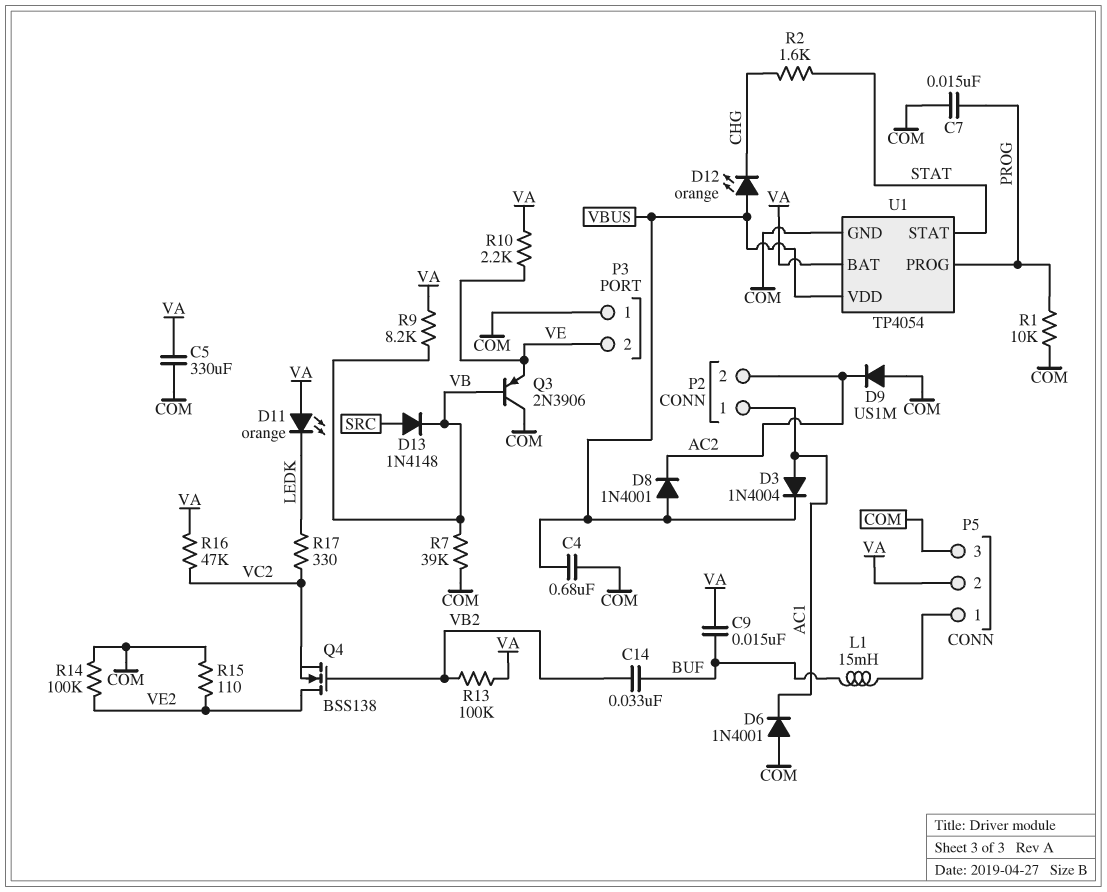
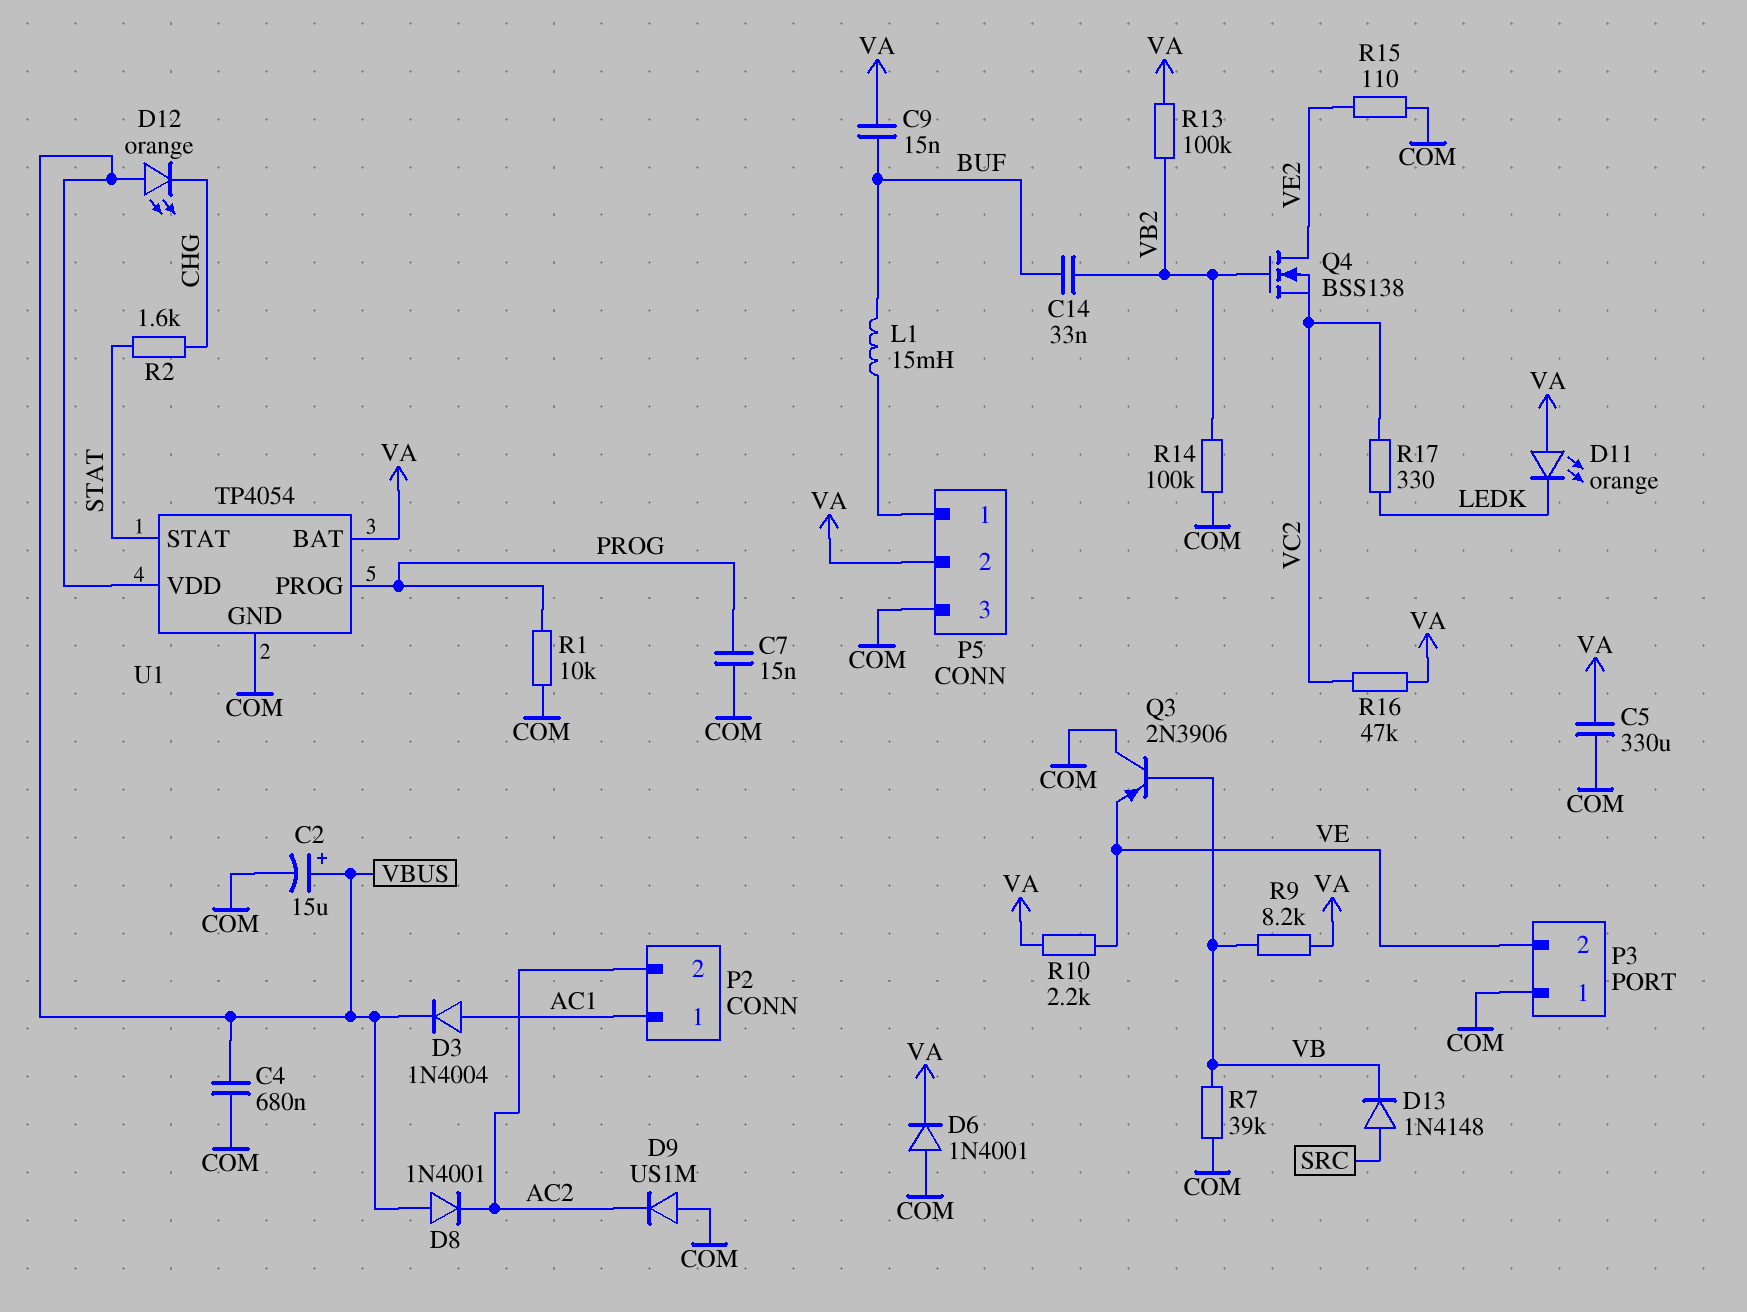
C2: none -> 15uF (plus VBUS, minus COM)
D6: diode 1N4001 (A COM, K AC1) -> diode 1N4001 (A COM, K VA)
R14: 100k (COM, VE2) -> 100k (COM, VB2)

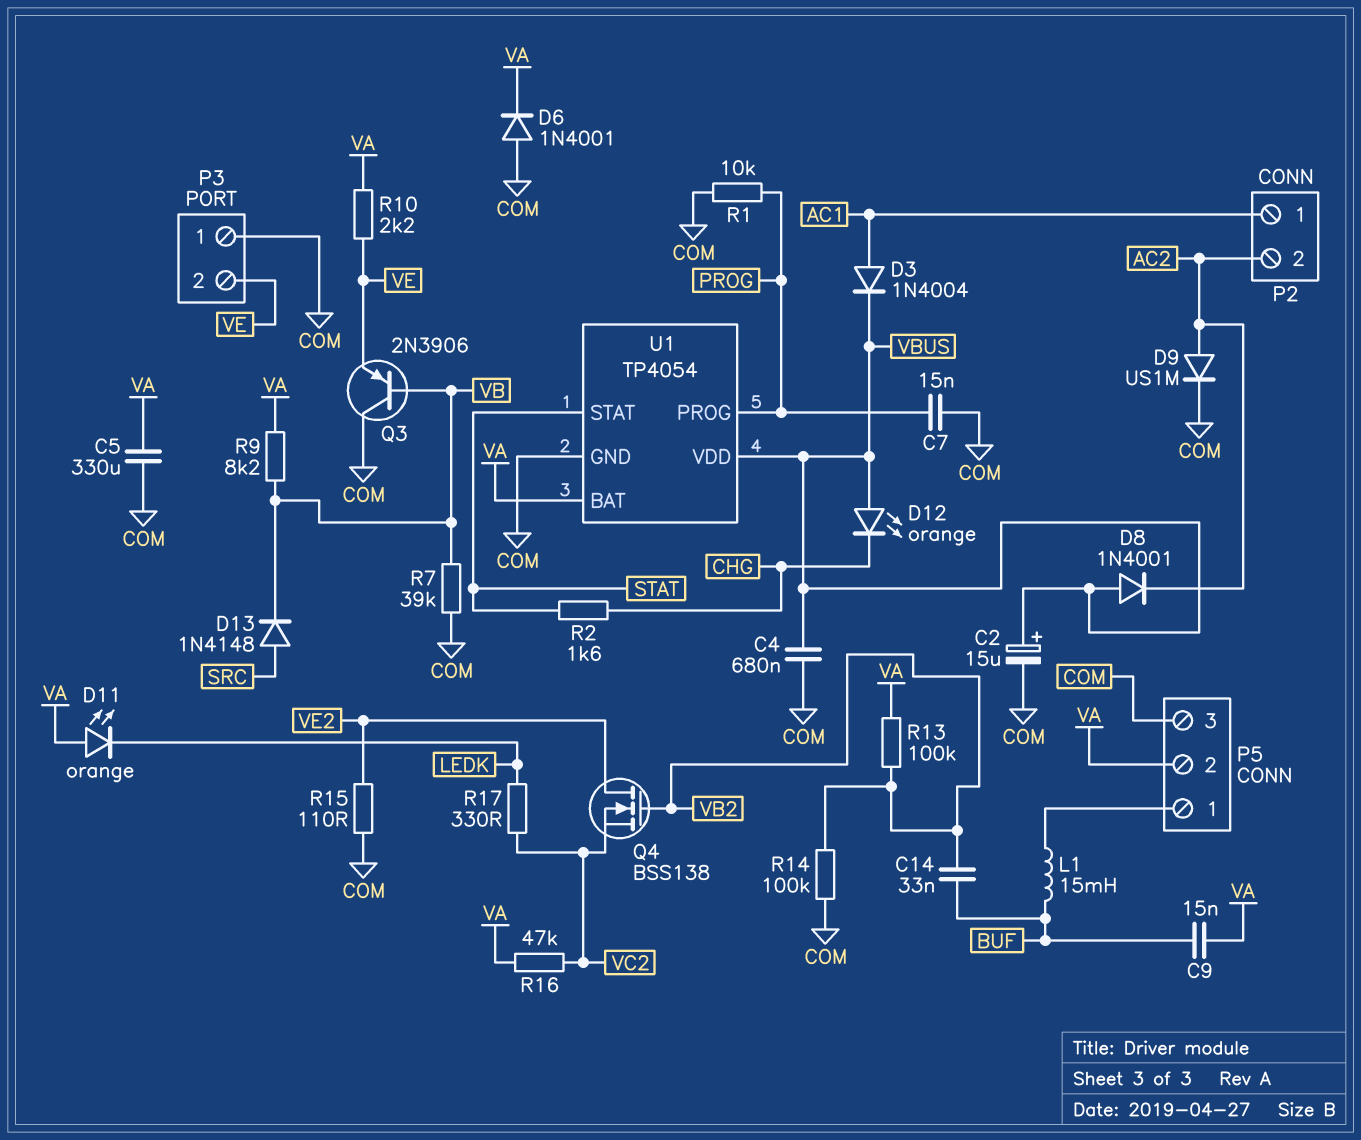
D9: diode US1M (A COM, K AC2) -> diode US1M (A AC2, K COM)

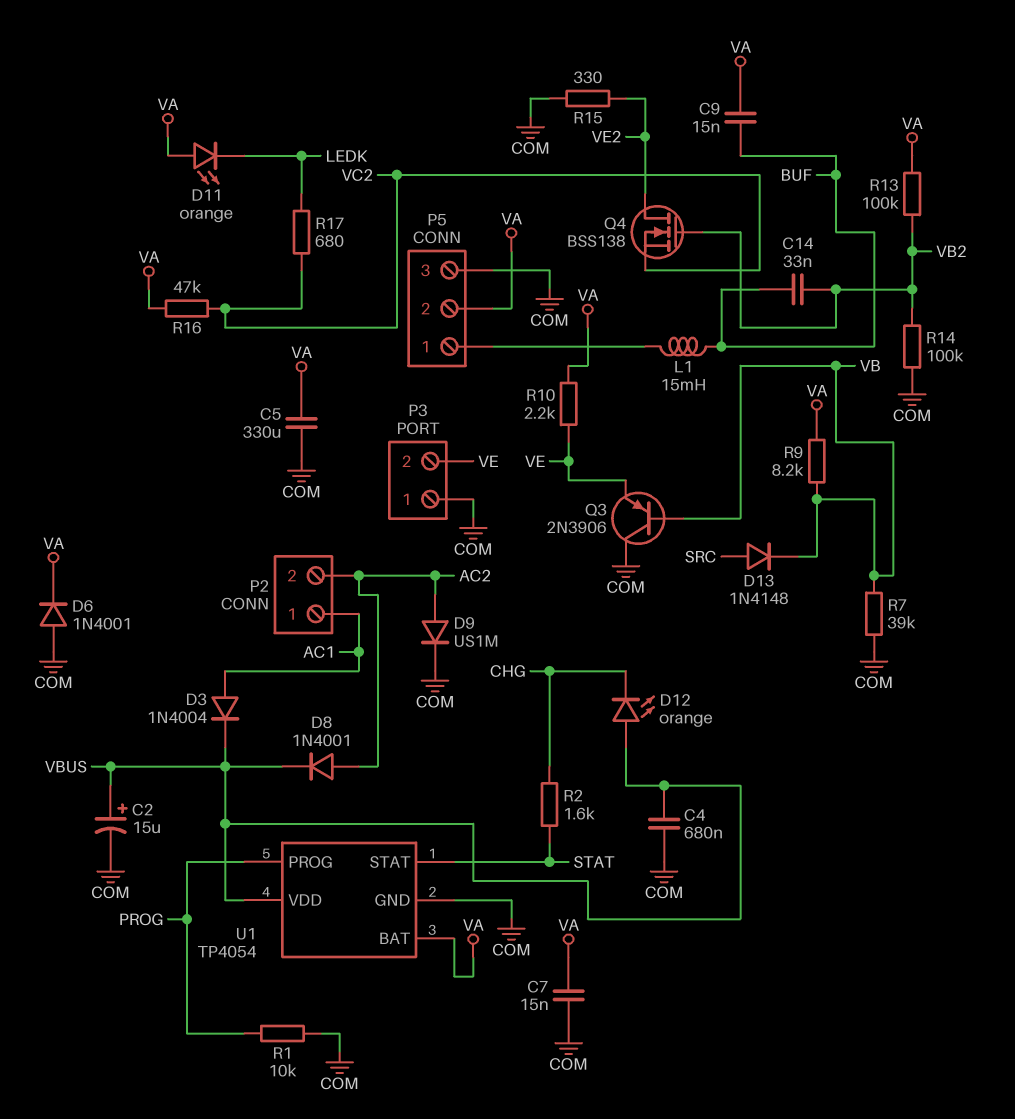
C7: 15nF (COM, PROG) -> 15nF (COM, VA)
D8: diode 1N4001 (A VBUS, K AC2) -> diode 1N4001 (A AC2, K VBUS)
R15: 110 (COM, VE2) -> 330 (COM, VE2)
R17: 330 (LEDK, VC2) -> 680 (LEDK, VC2)

